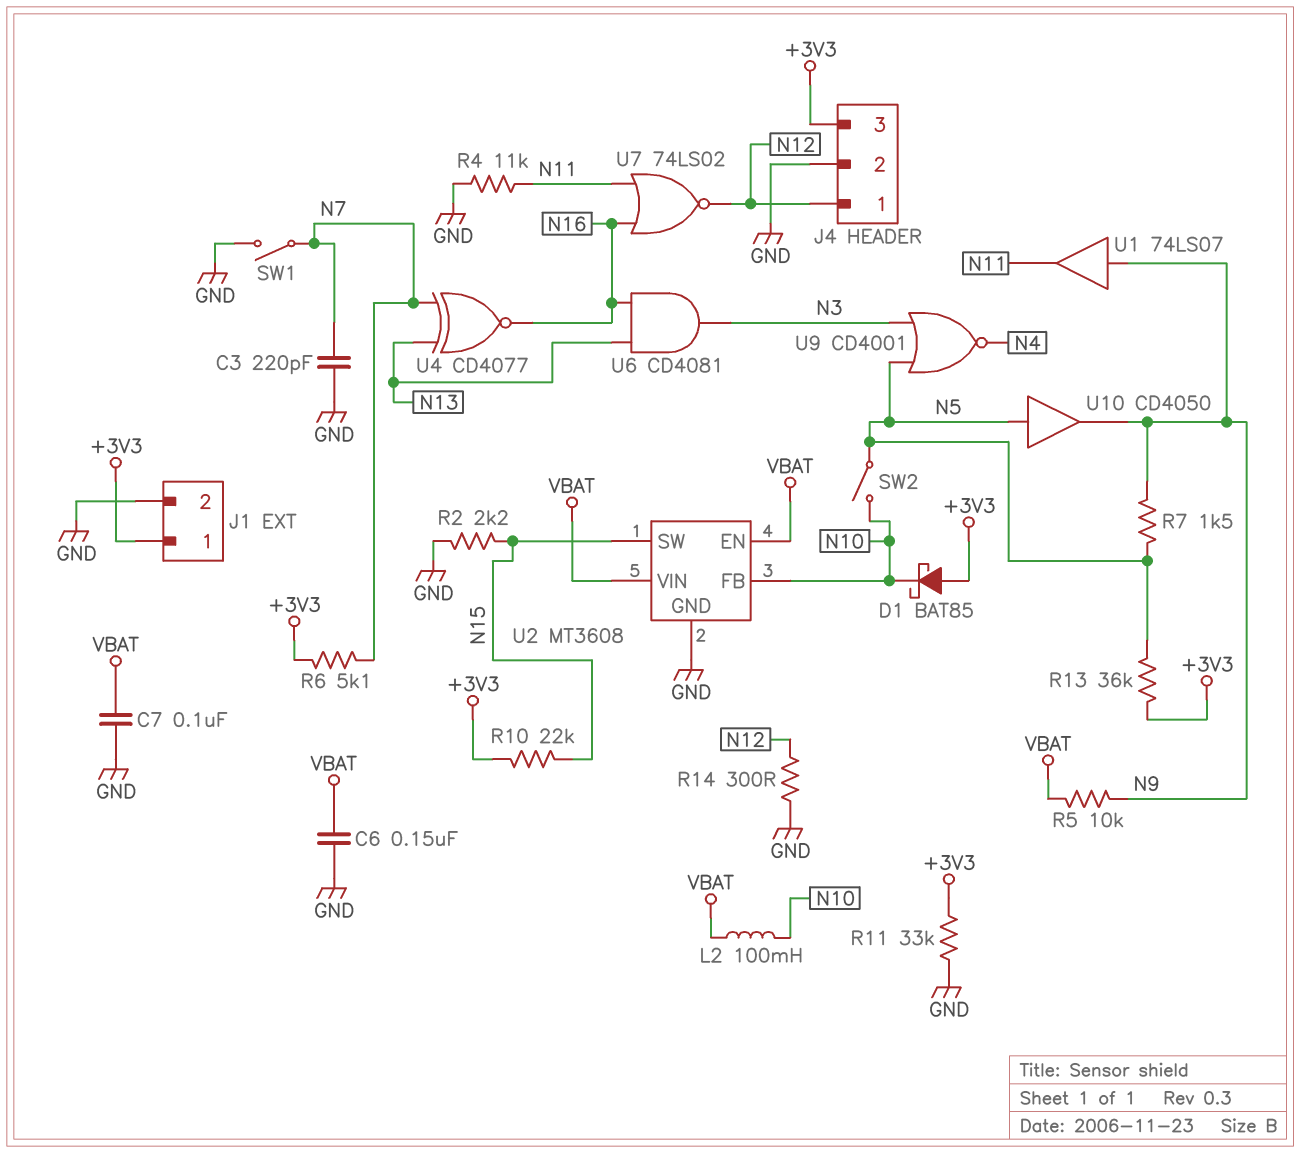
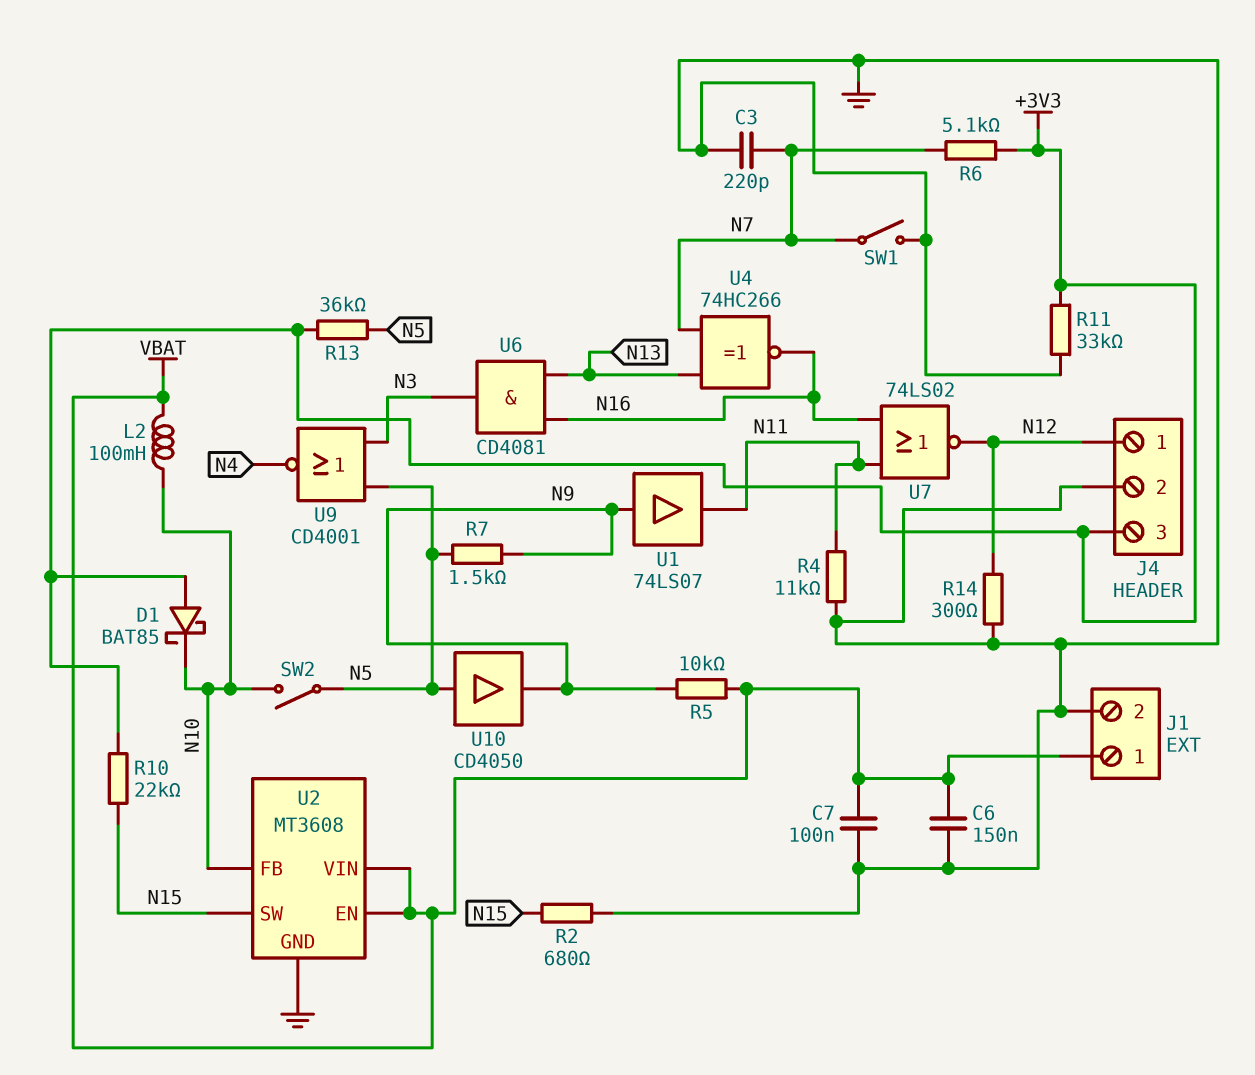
J1 pin 1: +3V3 -> VBAT
R2: 2.2k (GND, N15) -> 680 (GND, N15)
U4: XNOR CD4077 (in N7, in N13, out N16) -> XNOR 74HC266 (in N7, in N13, out N16)

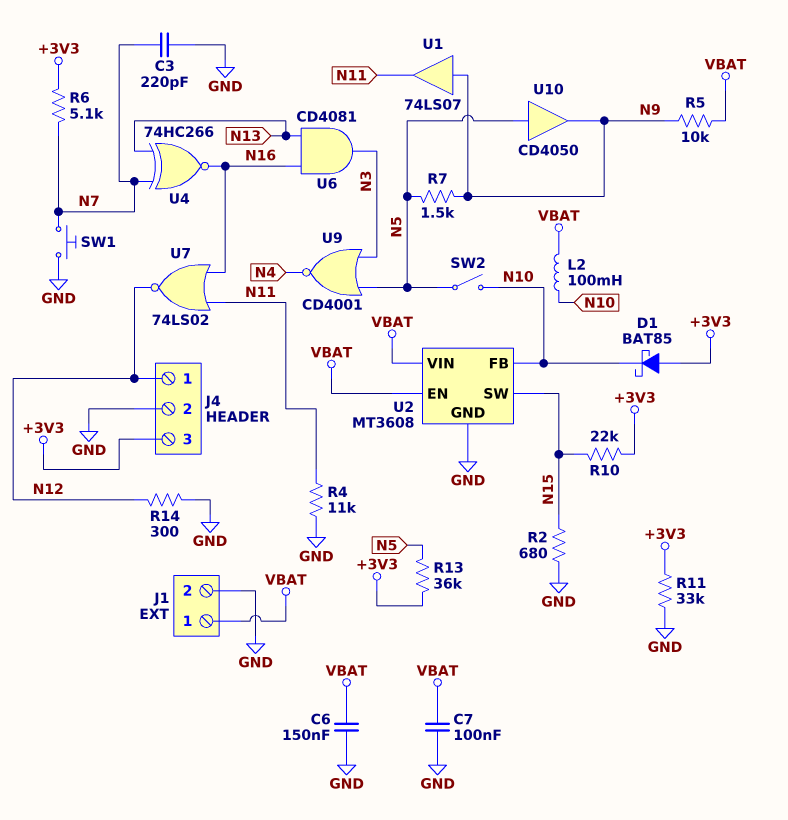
SW1: switch (GND, N7) -> button (GND, N7)

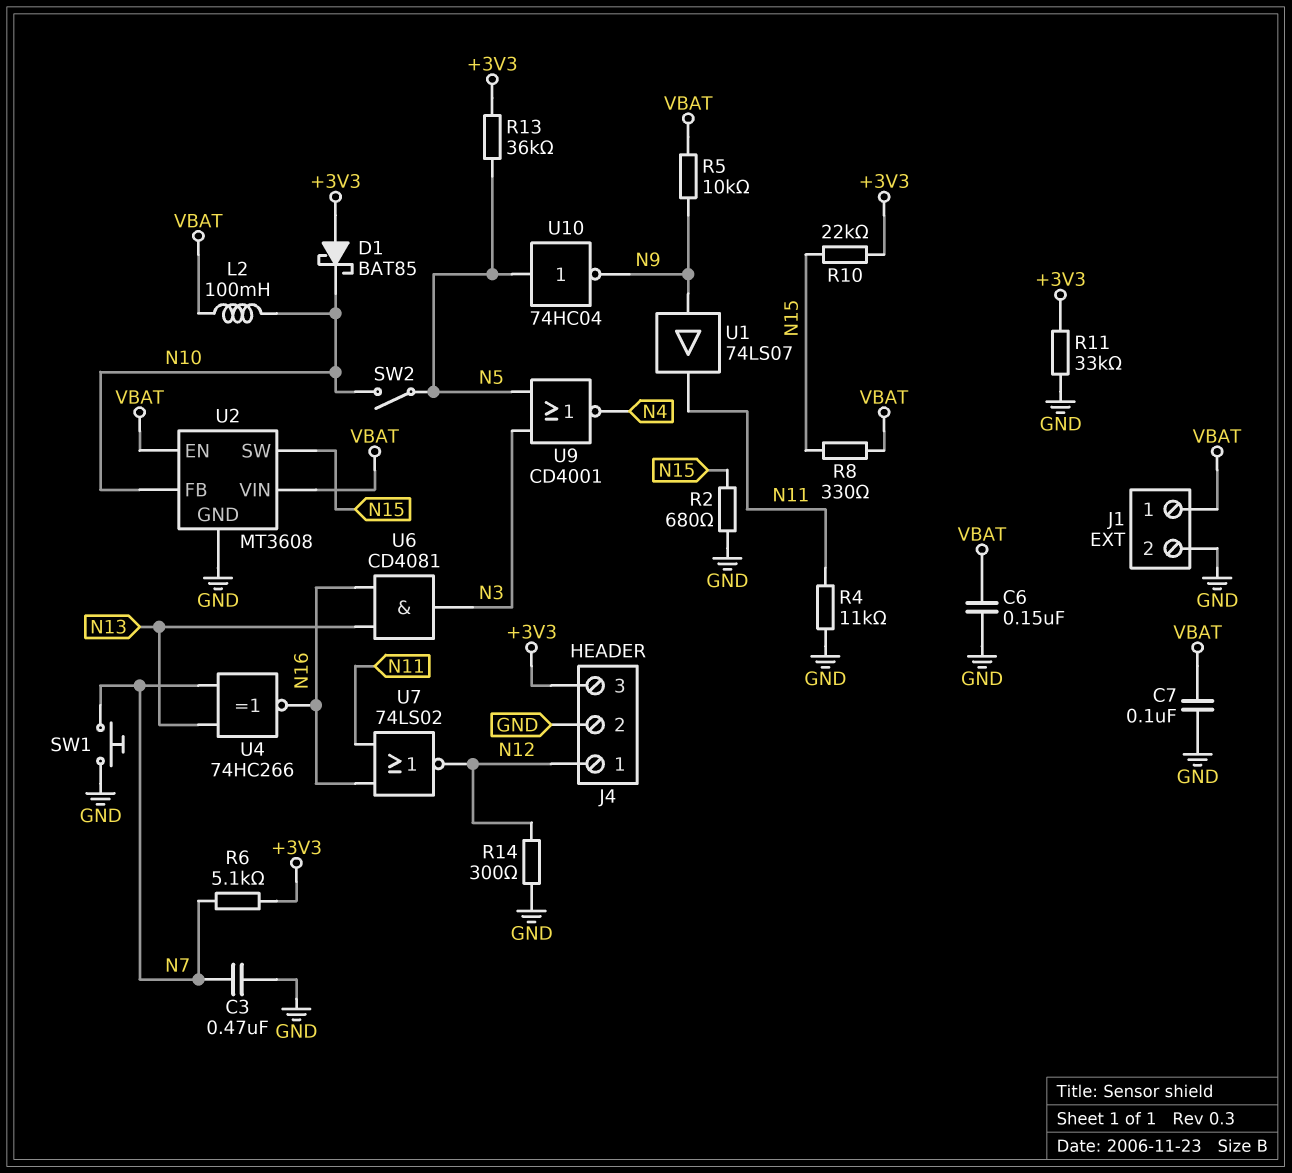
C3: 220pF (GND, N7) -> 470nF (GND, N7)
R7: 1.5k (N5, N9) -> none
R8: none -> 330 (N15, VBAT)
U10: buffer CD4050 (in N5, out N9) -> NOT 74HC04 (in N5, out N9)

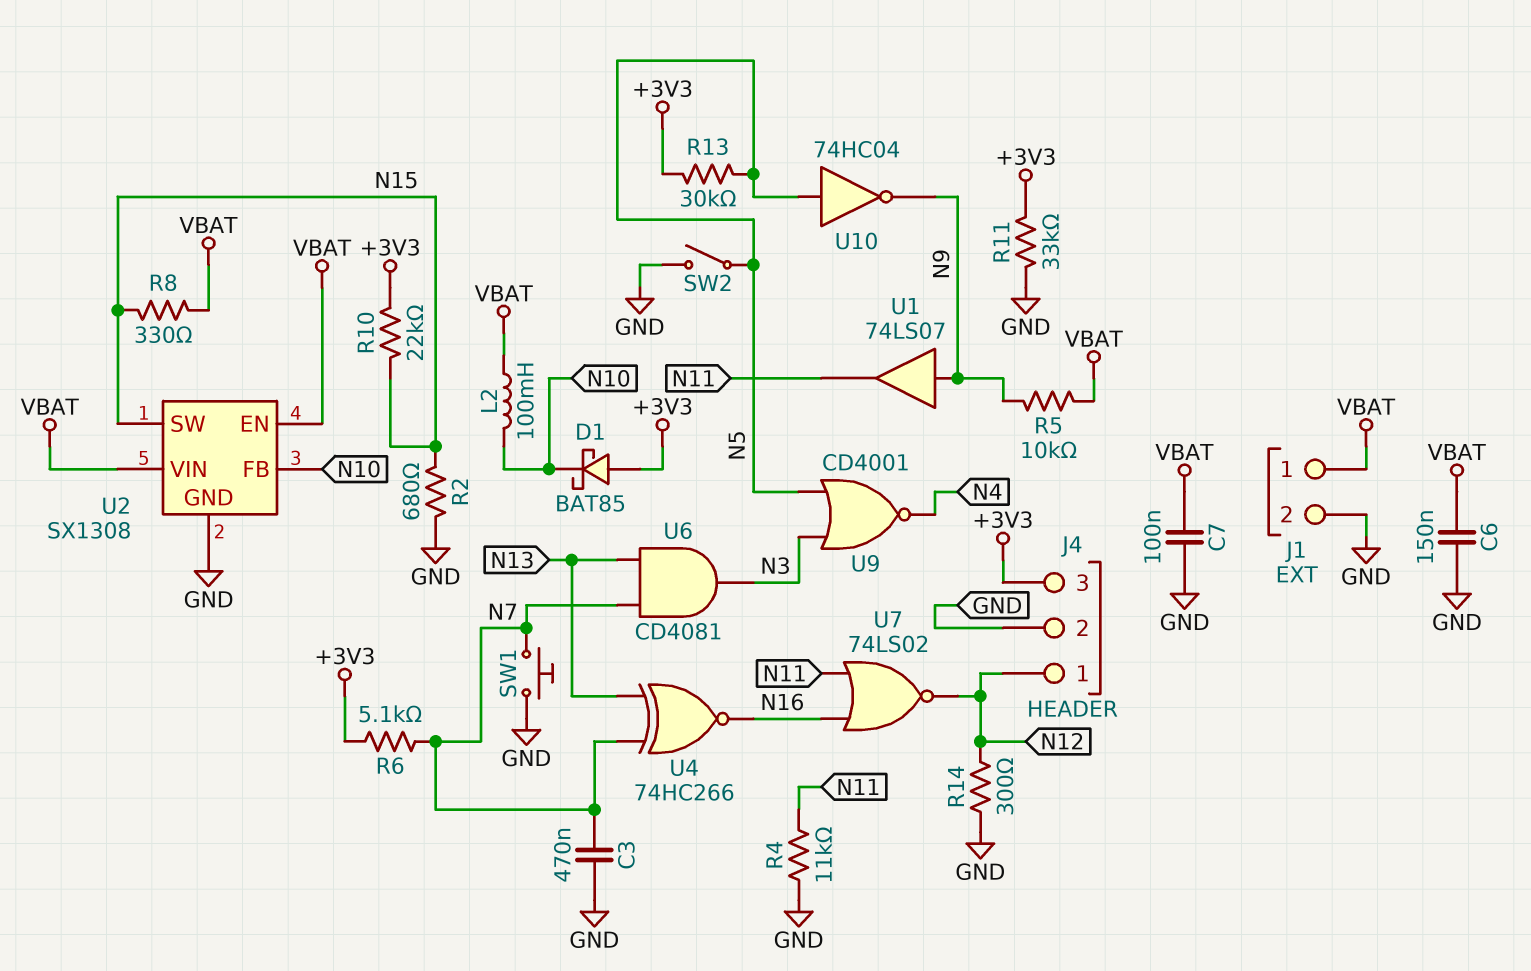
R13: 36k (+3V3, N5) -> 30k (+3V3, N5)
SW2: switch (N5, N10) -> switch (GND, N5)
U2: MT3608 -> SX1308
U6: AND CD4081 (in N13, in N16, out N3) -> AND CD4081 (in N7, in N13, out N3)

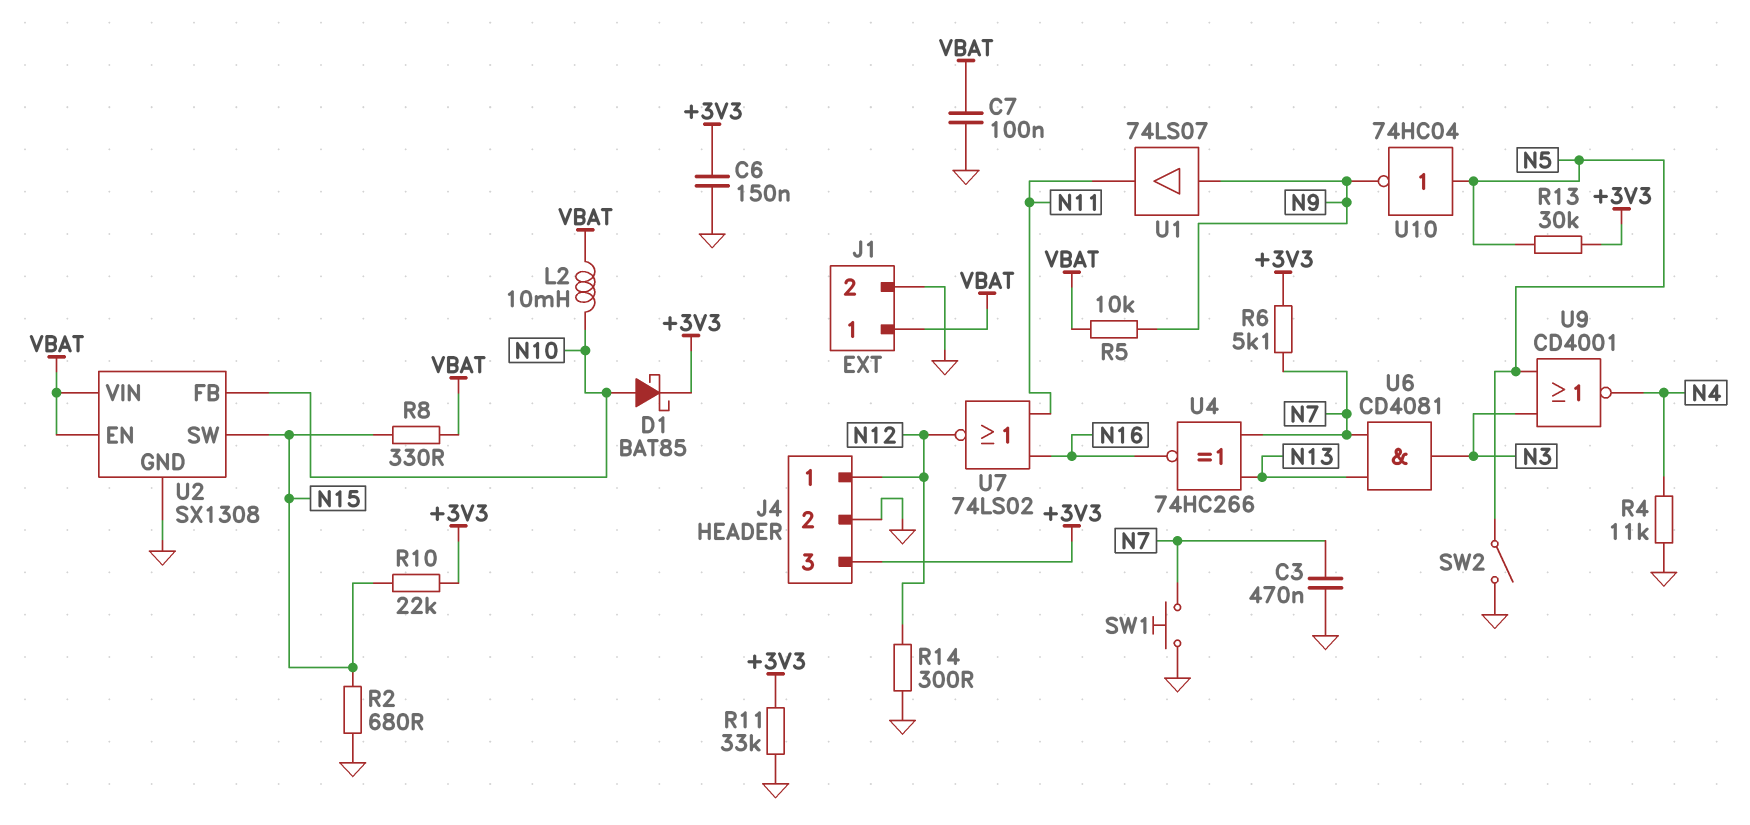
C6: 150nF (GND, VBAT) -> 150nF (+3V3, GND)
D1: schottky BAT85 (A +3V3, K N10) -> schottky BAT85 (A N10, K +3V3)
L2: 100mH (N10, VBAT) -> 10mH (N10, VBAT)
R4: 11k (GND, N11) -> 11k (GND, N4)

